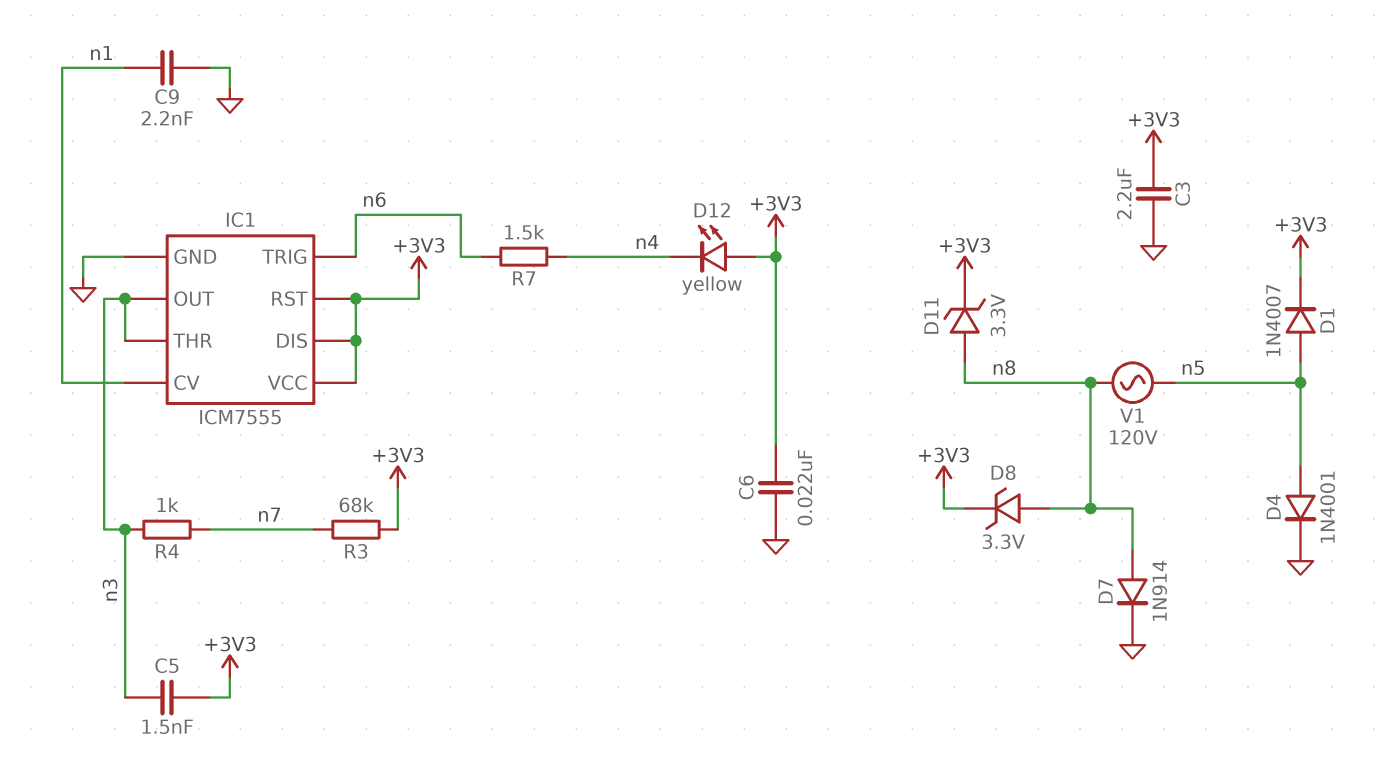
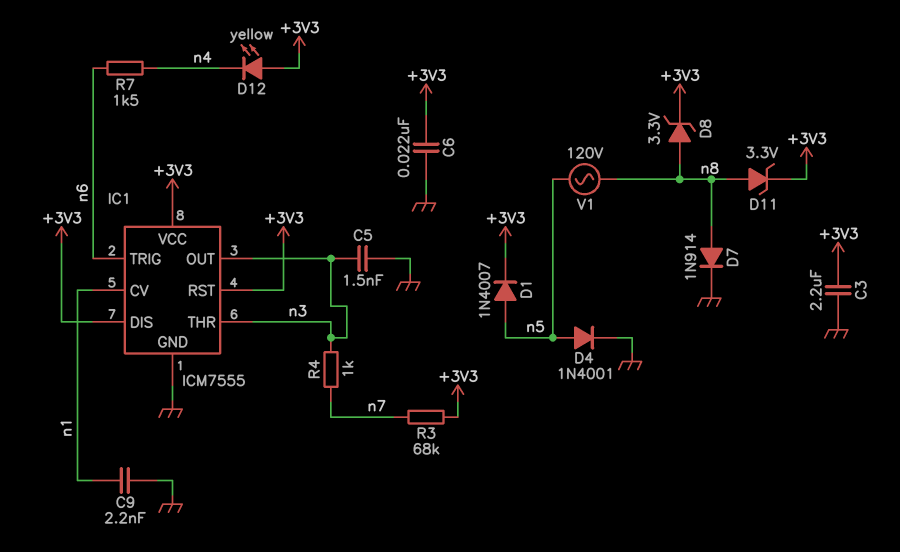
C5: 1.5nF (+3V3, n3) -> 1.5nF (GND, n3)

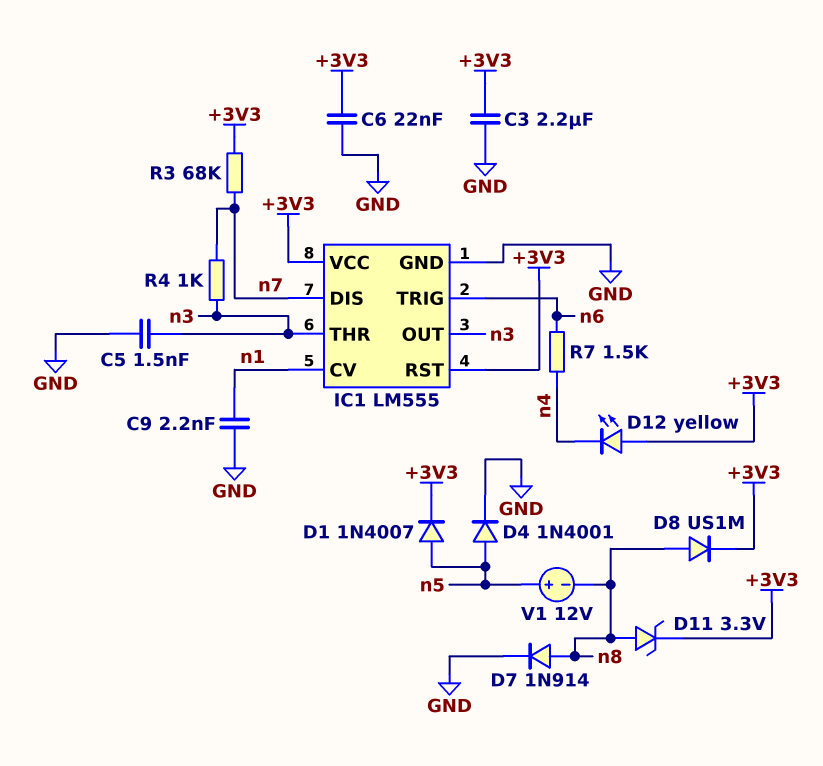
D8: zener 3.3V (A n8, K +3V3) -> diode US1M (A n8, K +3V3)
IC1: ICM7555 -> LM555
IC1 pin DIS: +3V3 -> n7
V1: AC 120V (n5, n8) -> 12V (plus n5, minus n8)

